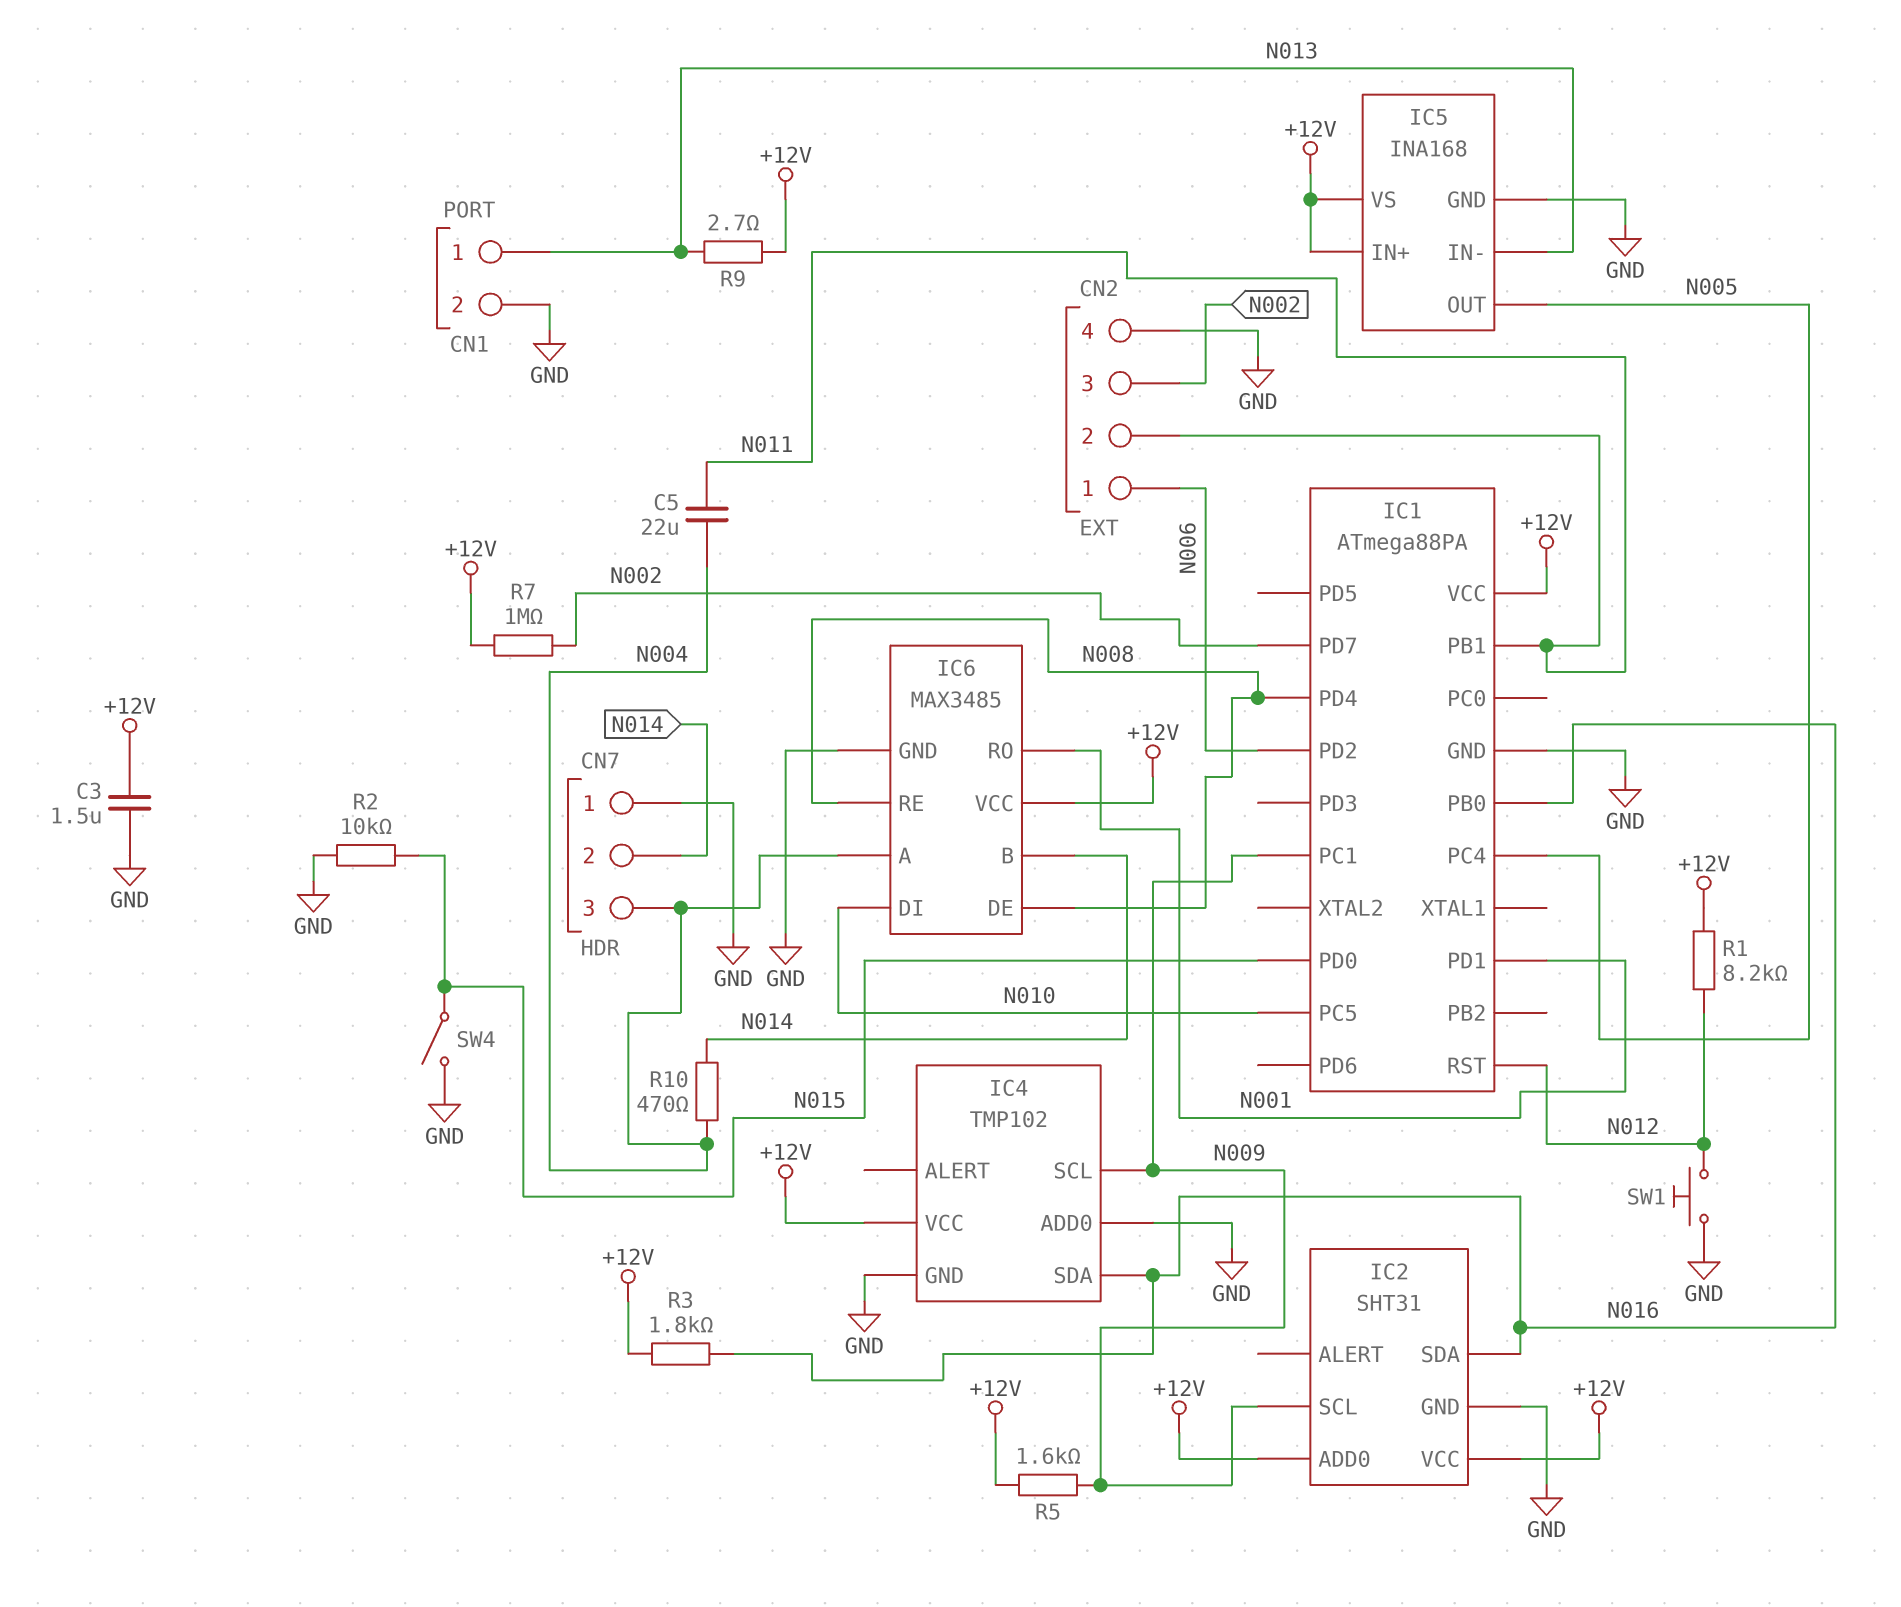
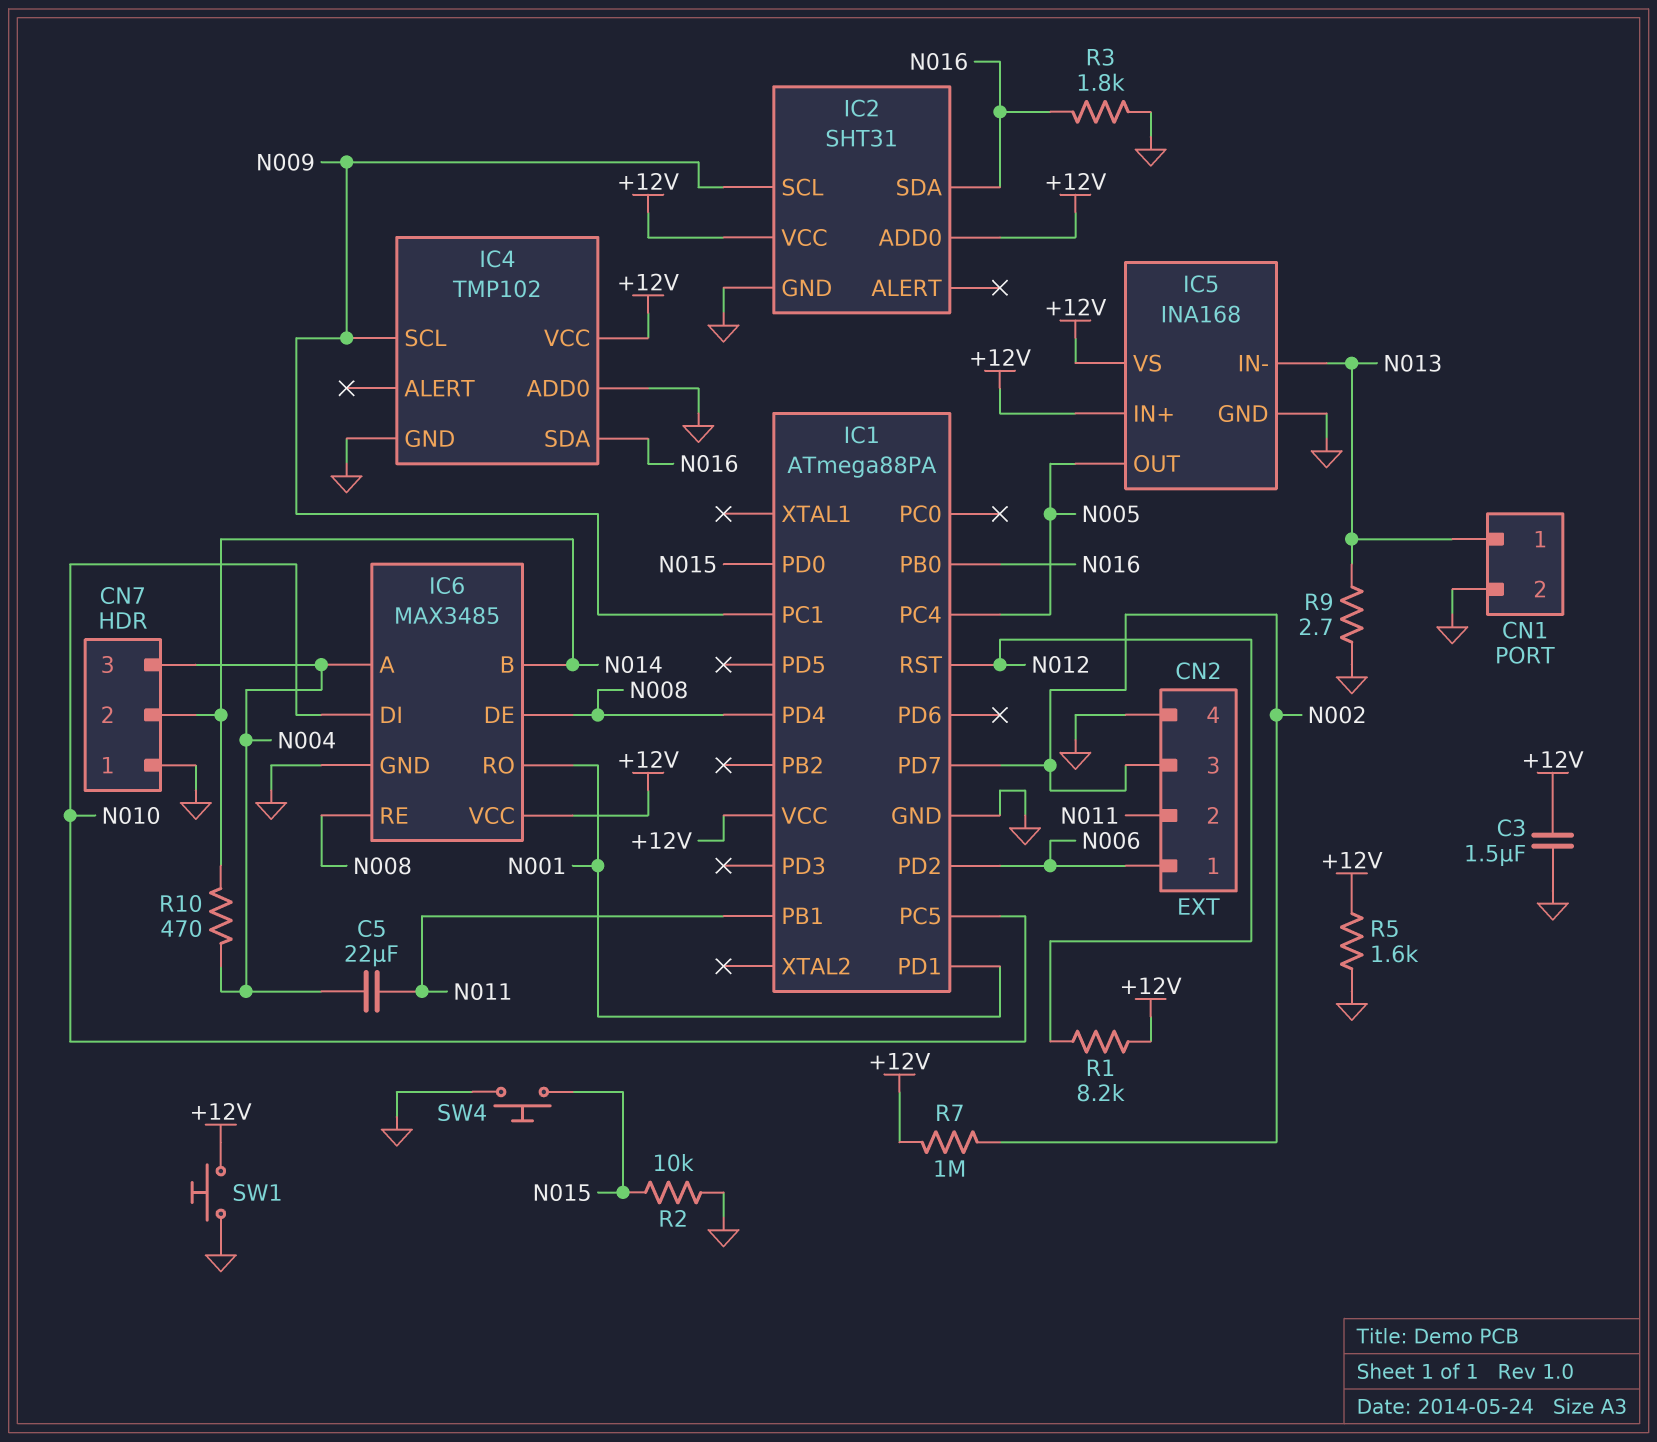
R3: 1.8k (+12V, N016) -> 1.8k (GND, N016)
R5: 1.6k (+12V, N009) -> 1.6k (+12V, GND)
R9: 2.7 (+12V, N013) -> 2.7 (GND, N013)
SW1: button (GND, N012) -> button (+12V, GND)
SW4: switch (GND, N015) -> button (GND, N015)

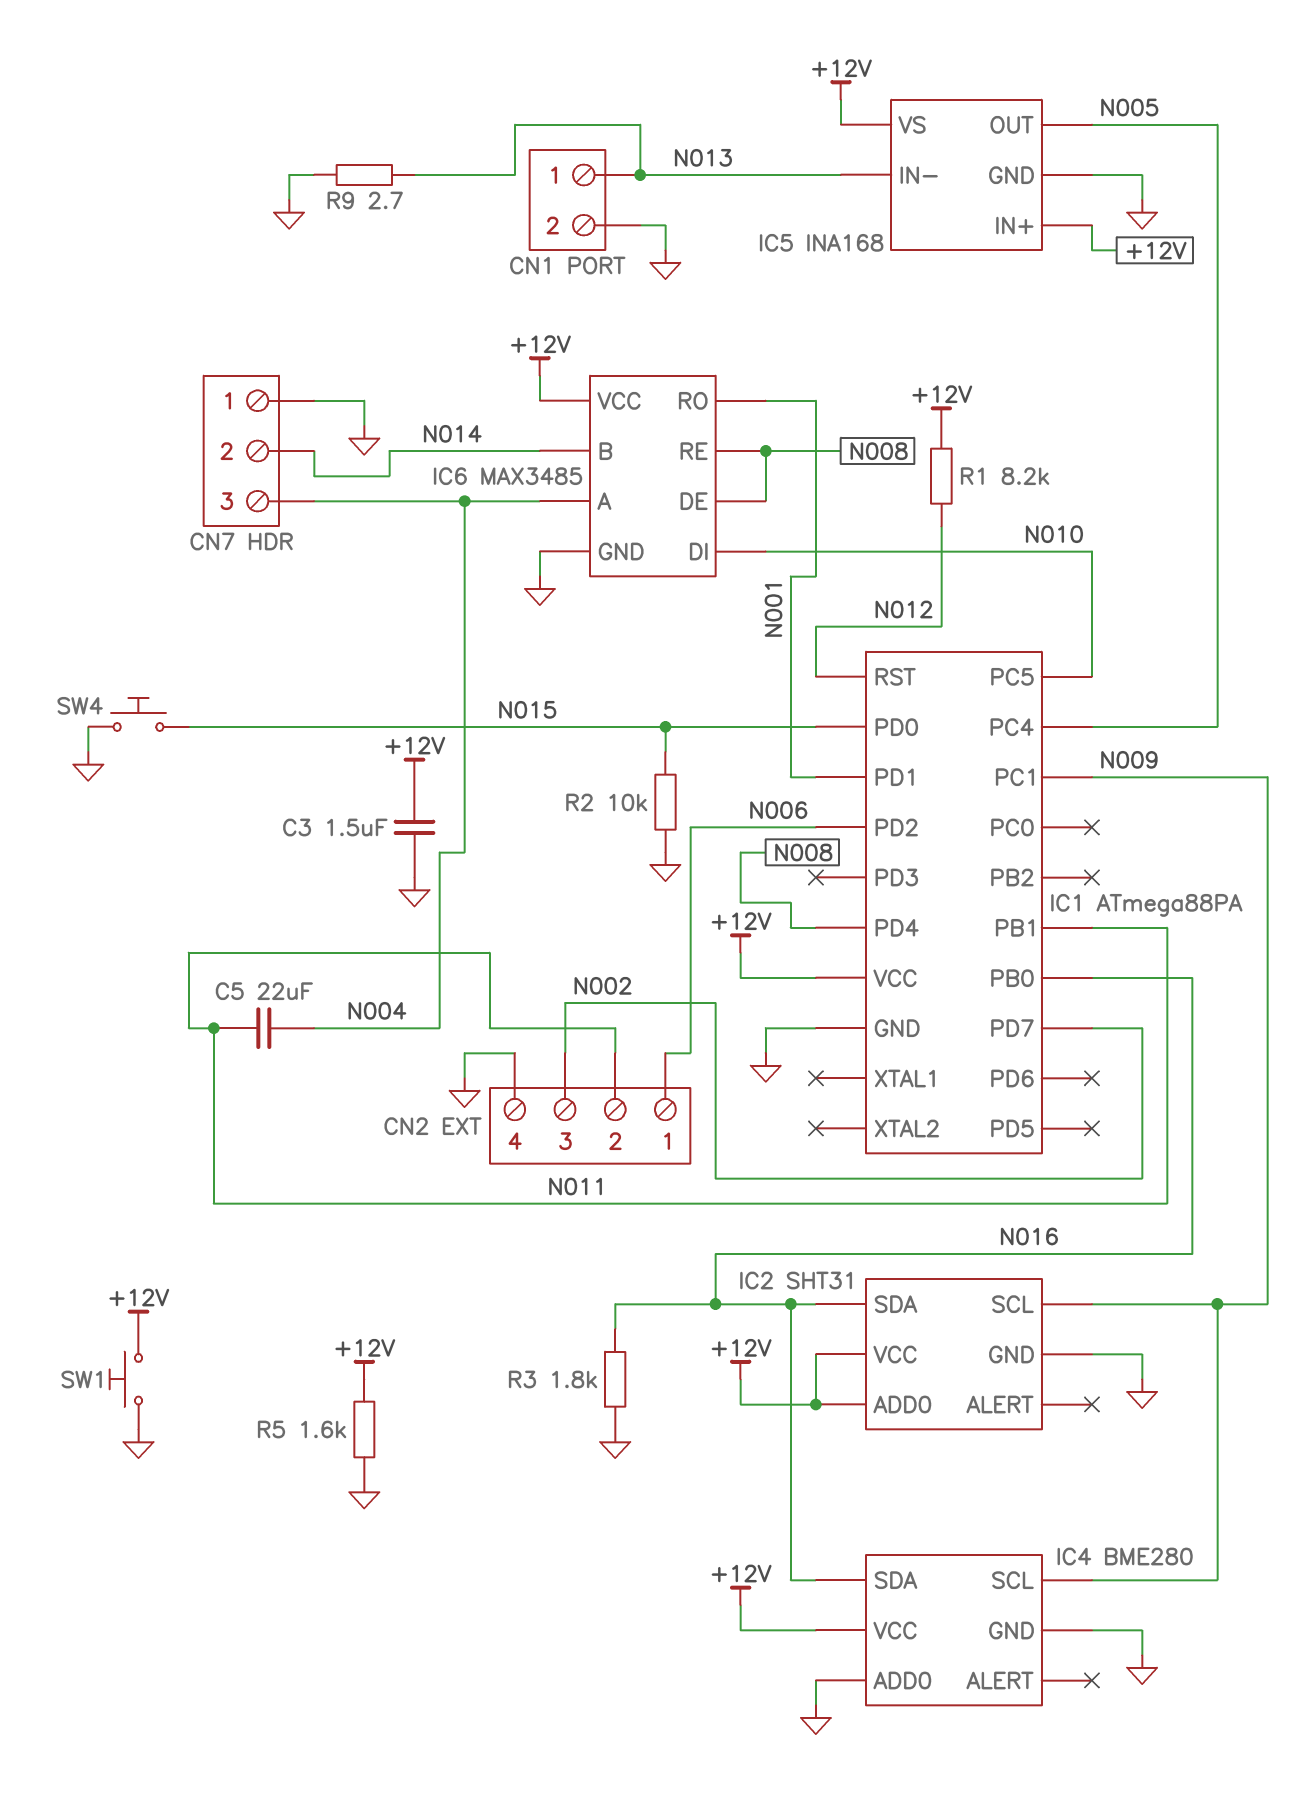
IC4: TMP102 -> BME280
R7: 1M (+12V, N002) -> none
R10: 470 (N004, N014) -> none

